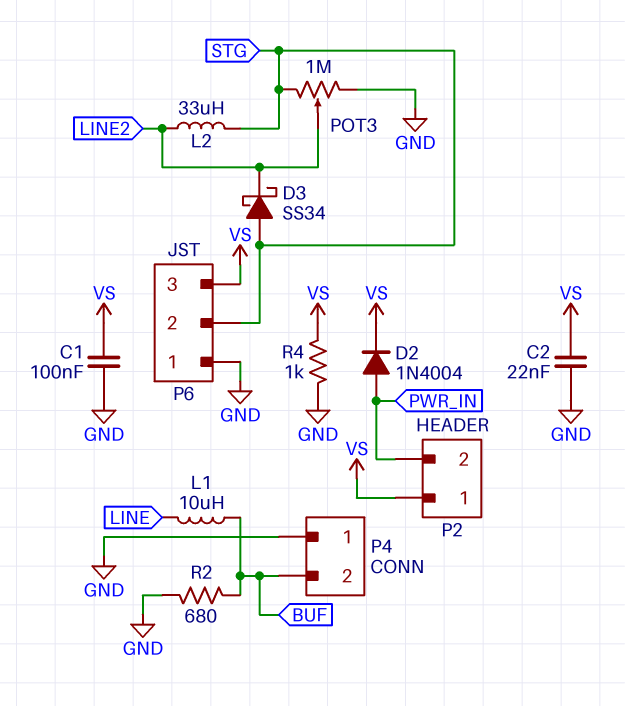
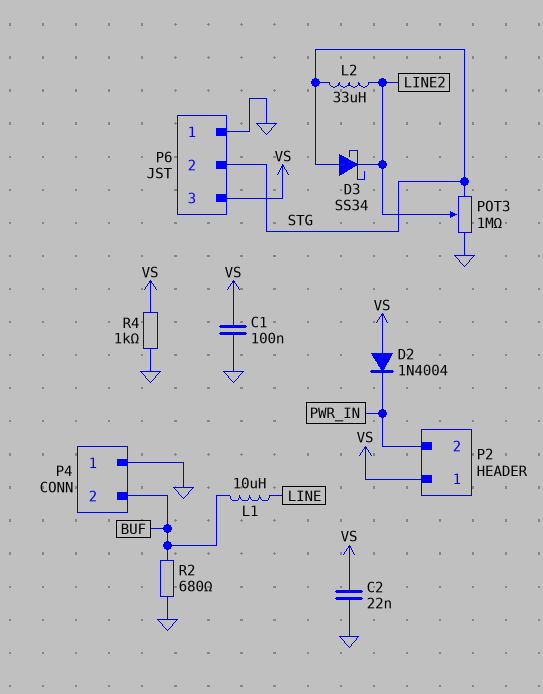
D2: diode 1N4004 (A PWR_IN, K VS) -> diode 1N4004 (A VS, K PWR_IN)

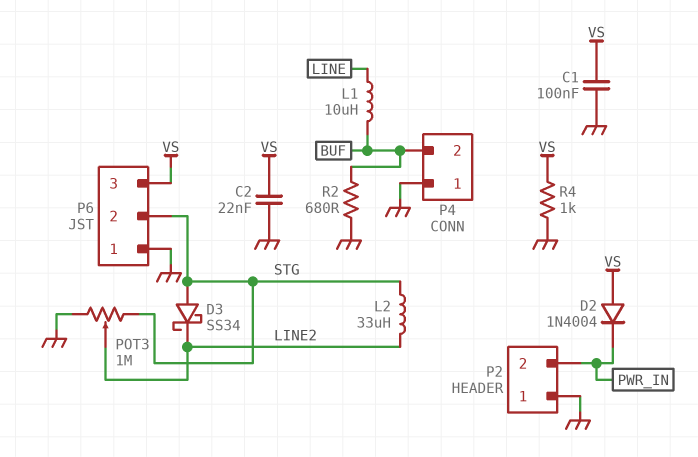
P2 pin 1: VS -> GND

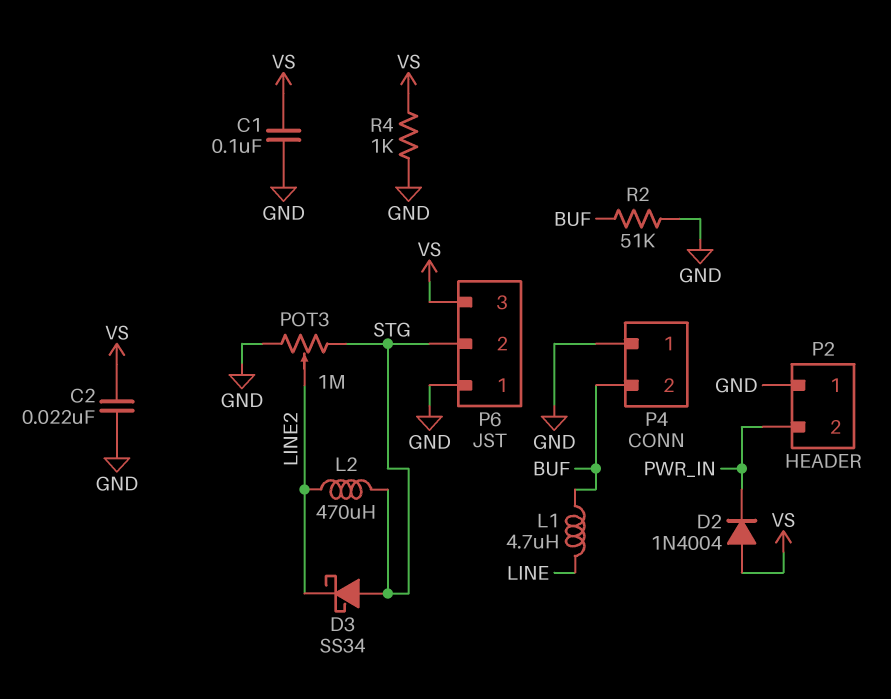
L1: 10uH (BUF, LINE) -> 4.7uH (BUF, LINE)
L2: 33uH (LINE2, STG) -> 470uH (LINE2, STG)
R2: 680 (BUF, GND) -> 51k (BUF, GND)

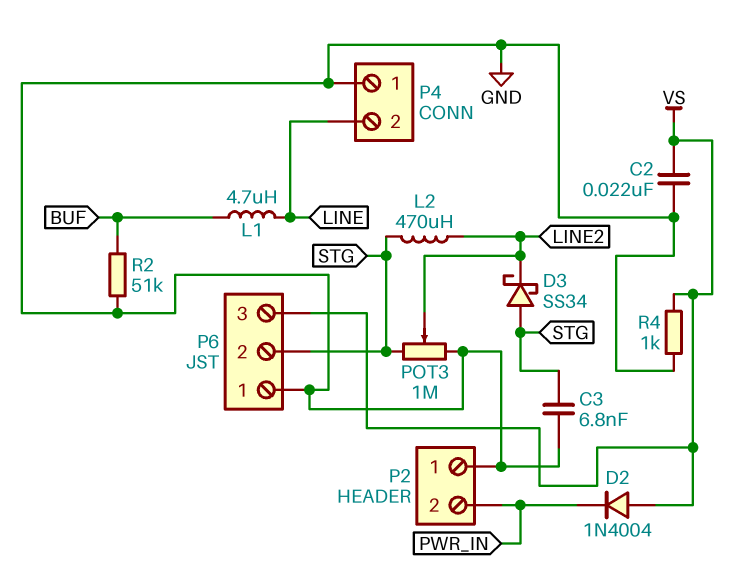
C1: 100nF (GND, VS) -> none
C3: none -> 6.8nF (GND, STG)
P4 pin 2: BUF -> LINE

